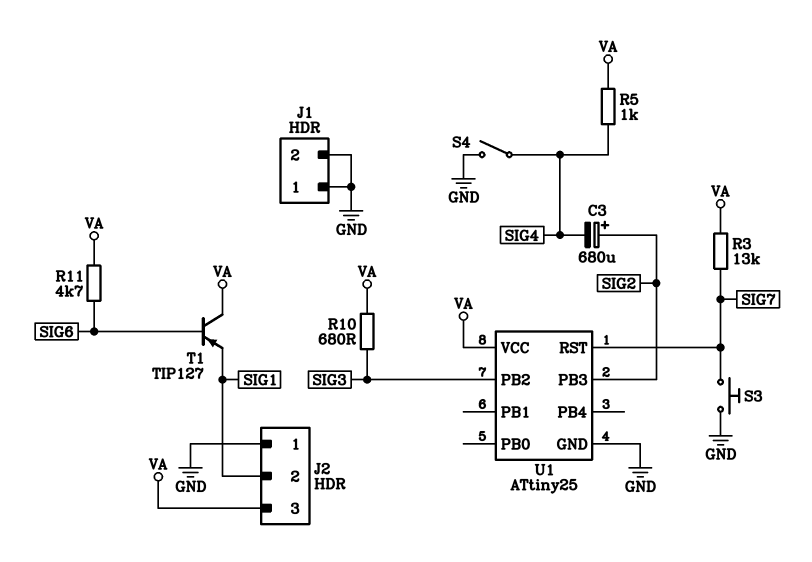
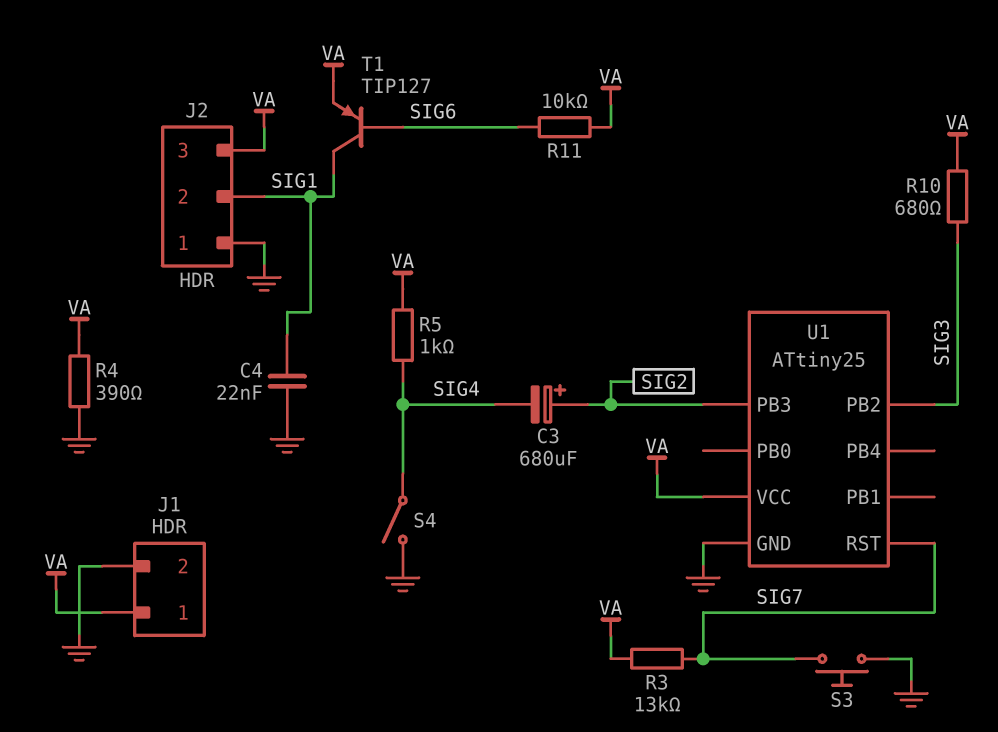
C4: none -> 22nF (GND, SIG1)
J1 pin 1: GND -> VA
R4: none -> 390 (GND, VA)
R11: 4.7k (SIG6, VA) -> 10k (SIG6, VA)
T1: PNP TIP127 (B SIG6, C VA, E SIG1) -> PNP TIP127 (B SIG6, C SIG1, E VA)

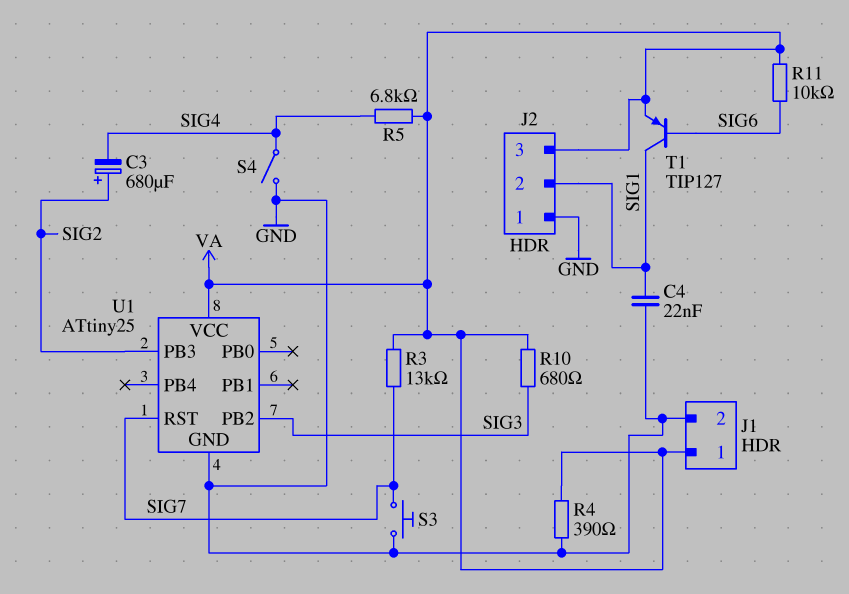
R5: 1k (SIG4, VA) -> 6.8k (SIG4, VA)

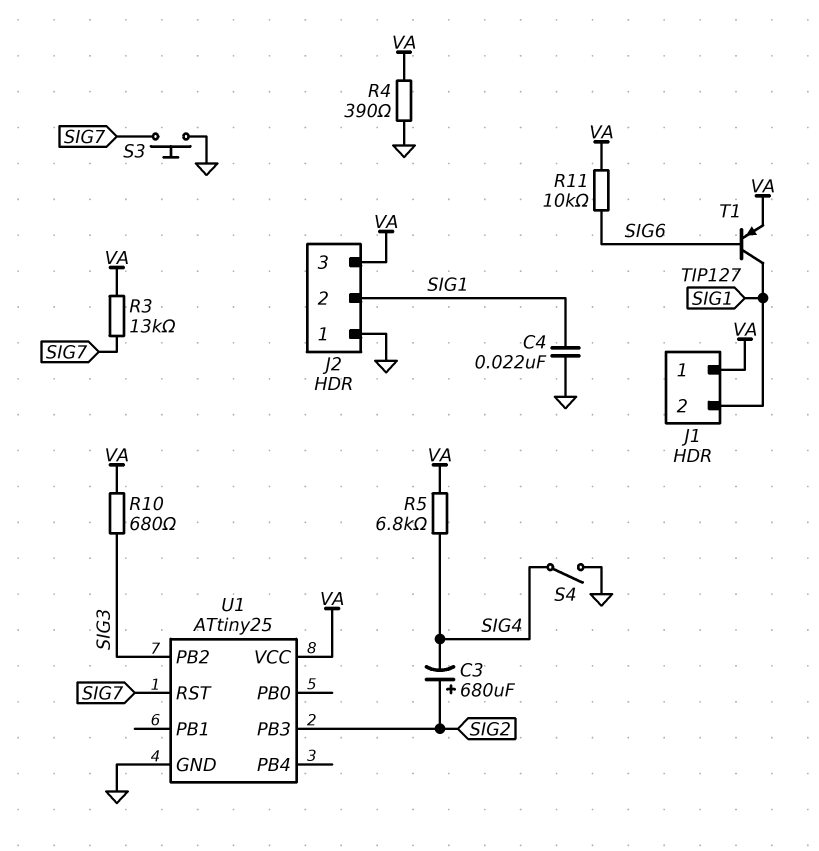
J1 pin 2: GND -> SIG1

